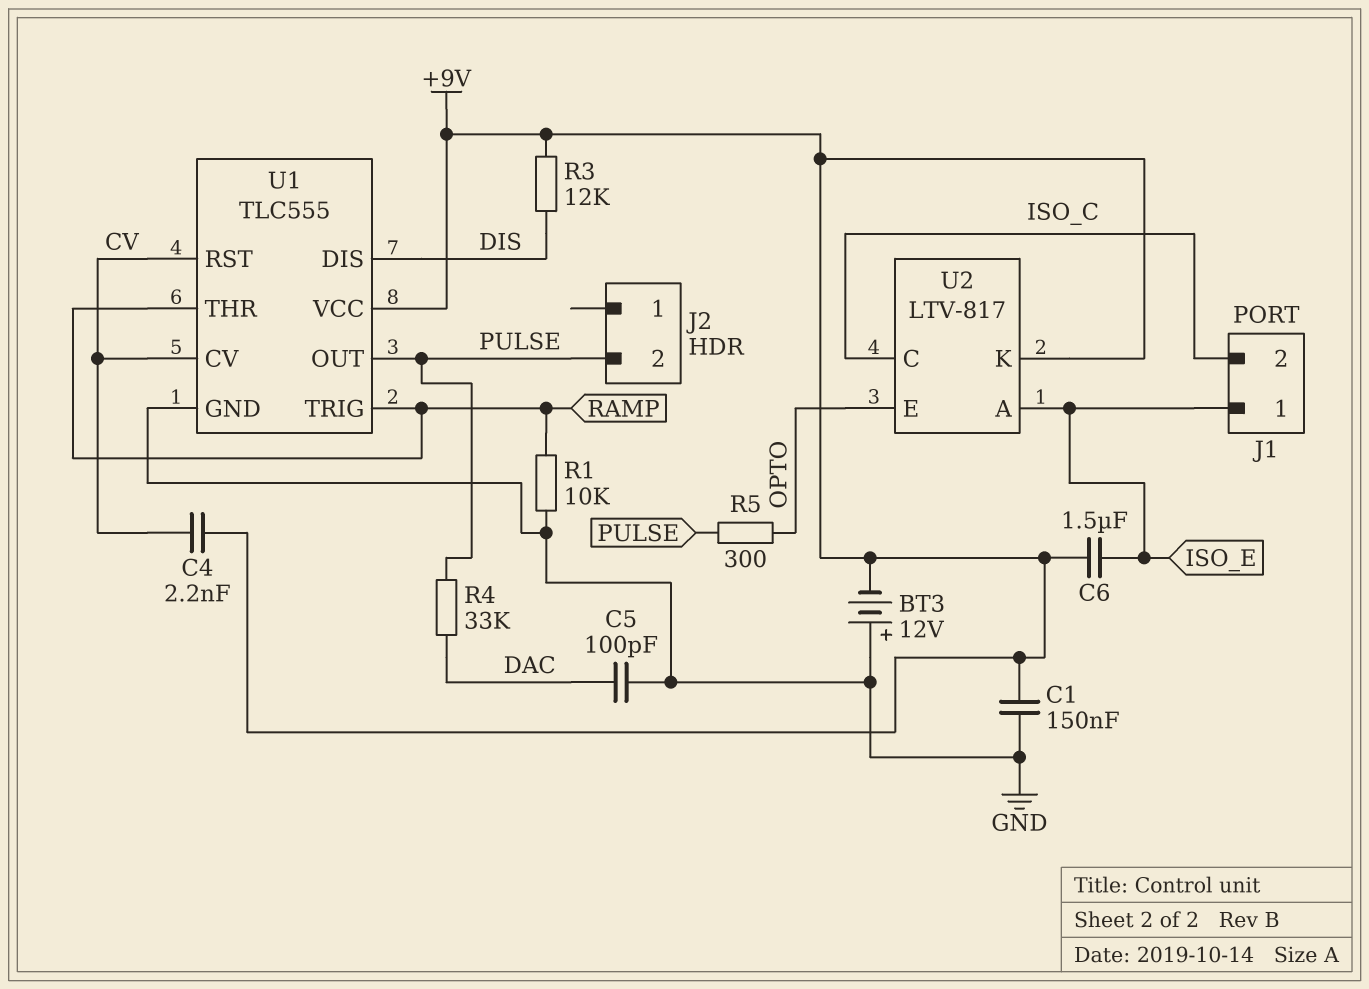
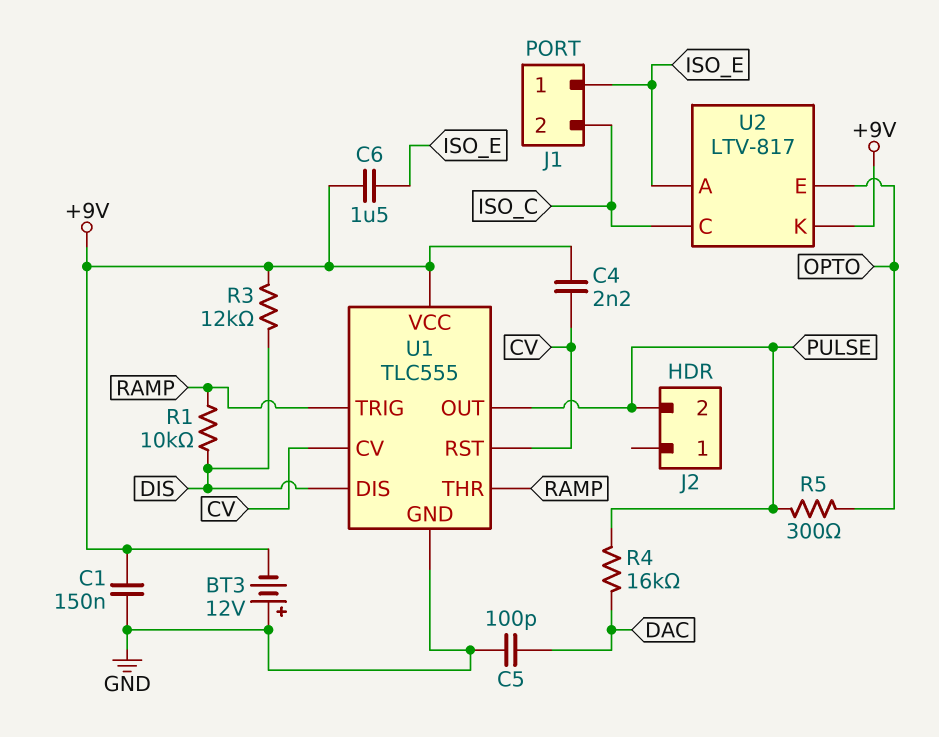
R1: 10k (GND, RAMP) -> 10k (DIS, RAMP)
R4: 33k (DAC, PULSE) -> 16k (DAC, PULSE)

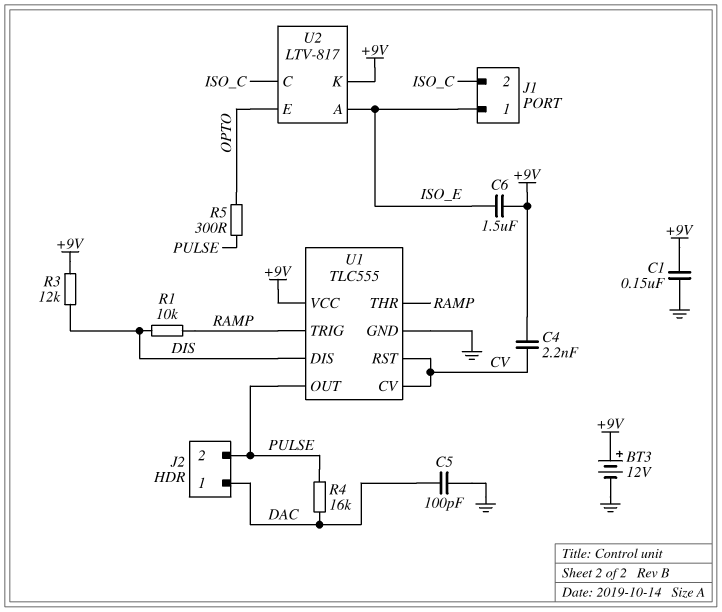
BT3: 12V (plus GND, minus +9V) -> 12V (plus +9V, minus GND)
J2 pin 1: none -> DAC

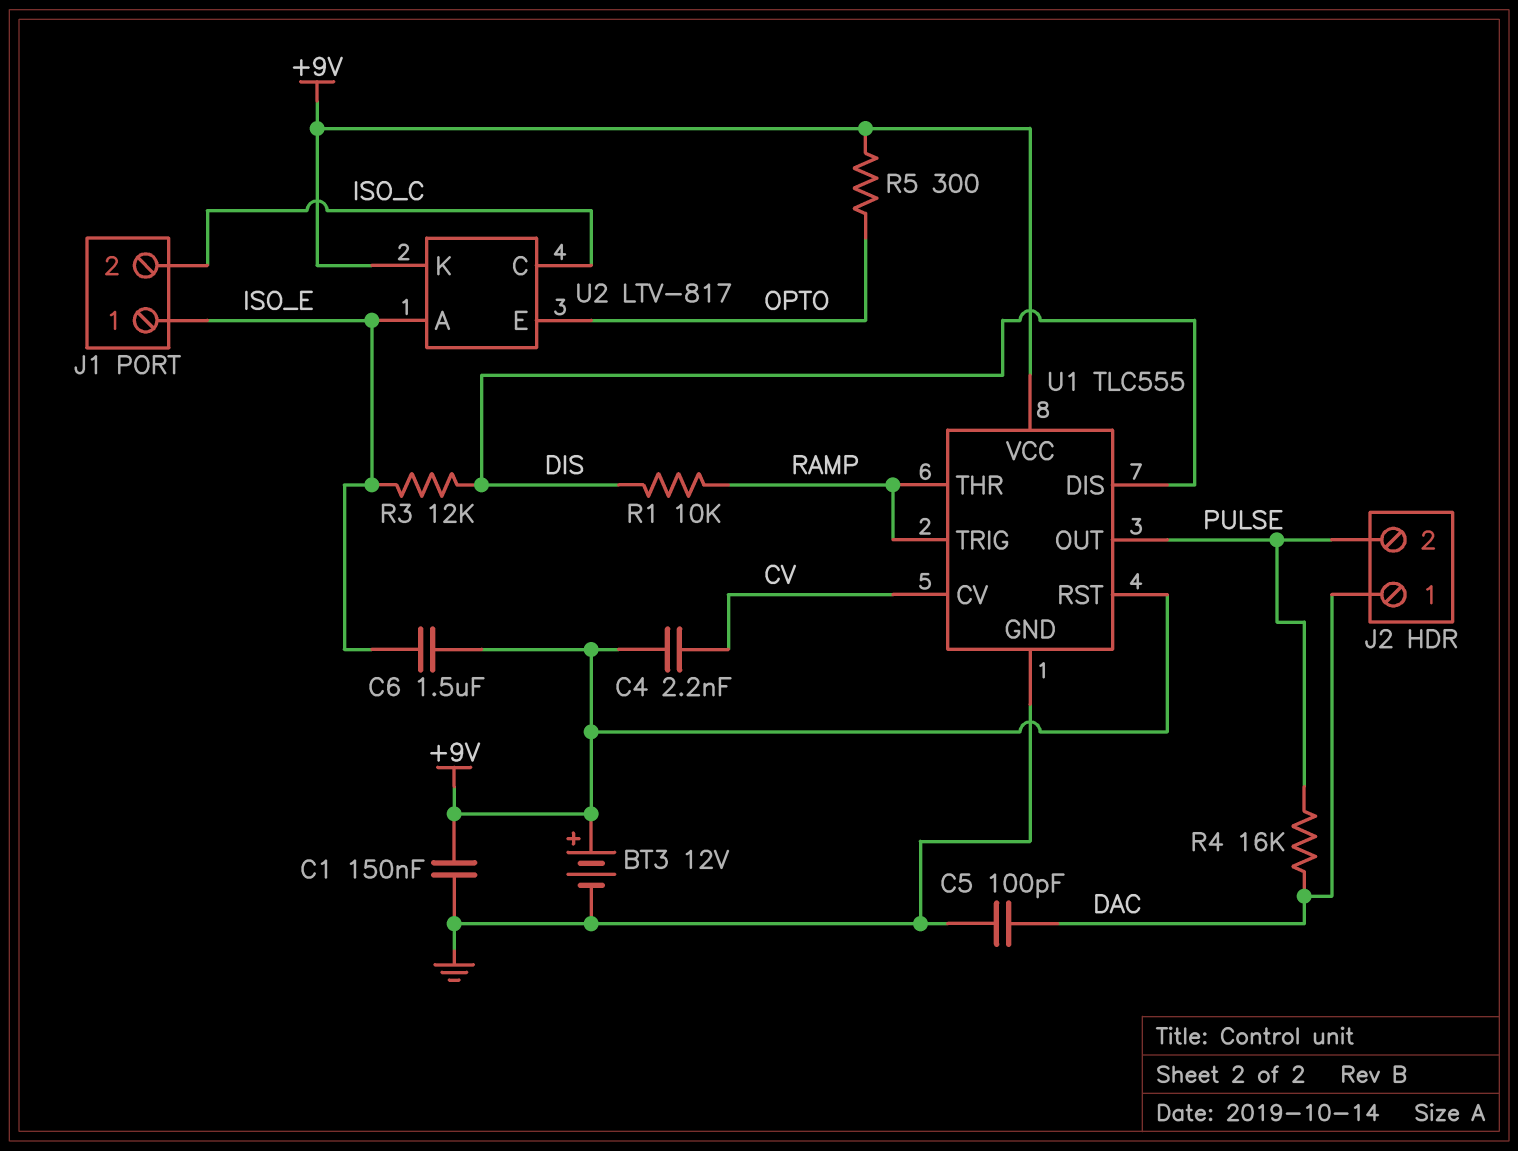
R3: 12k (+9V, DIS) -> 12k (DIS, ISO_E)
R5: 300 (OPTO, PULSE) -> 300 (+9V, OPTO)
U1 pin RST: CV -> +9V

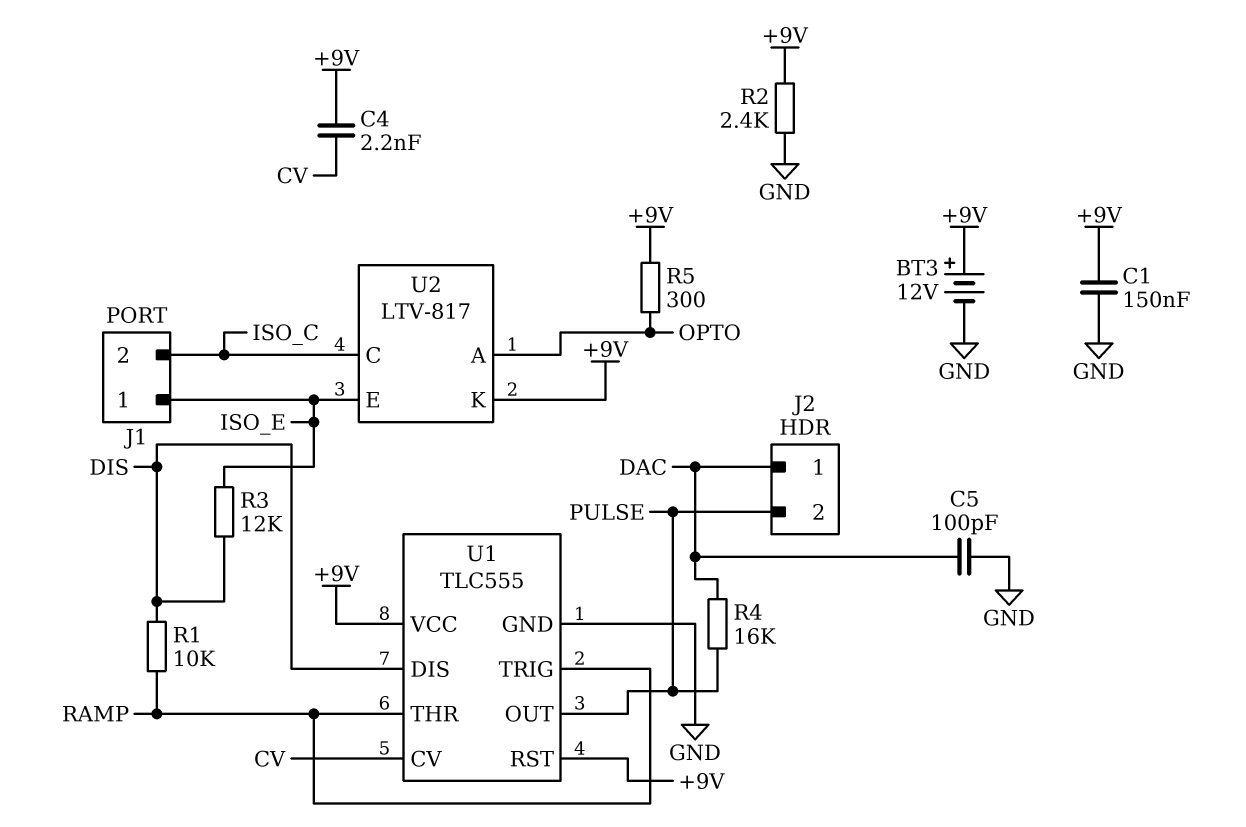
C6: 1.5uF (+9V, ISO_E) -> none
R2: none -> 2.4k (+9V, GND)
U2 pin A: ISO_E -> OPTO
U2 pin E: OPTO -> ISO_E

